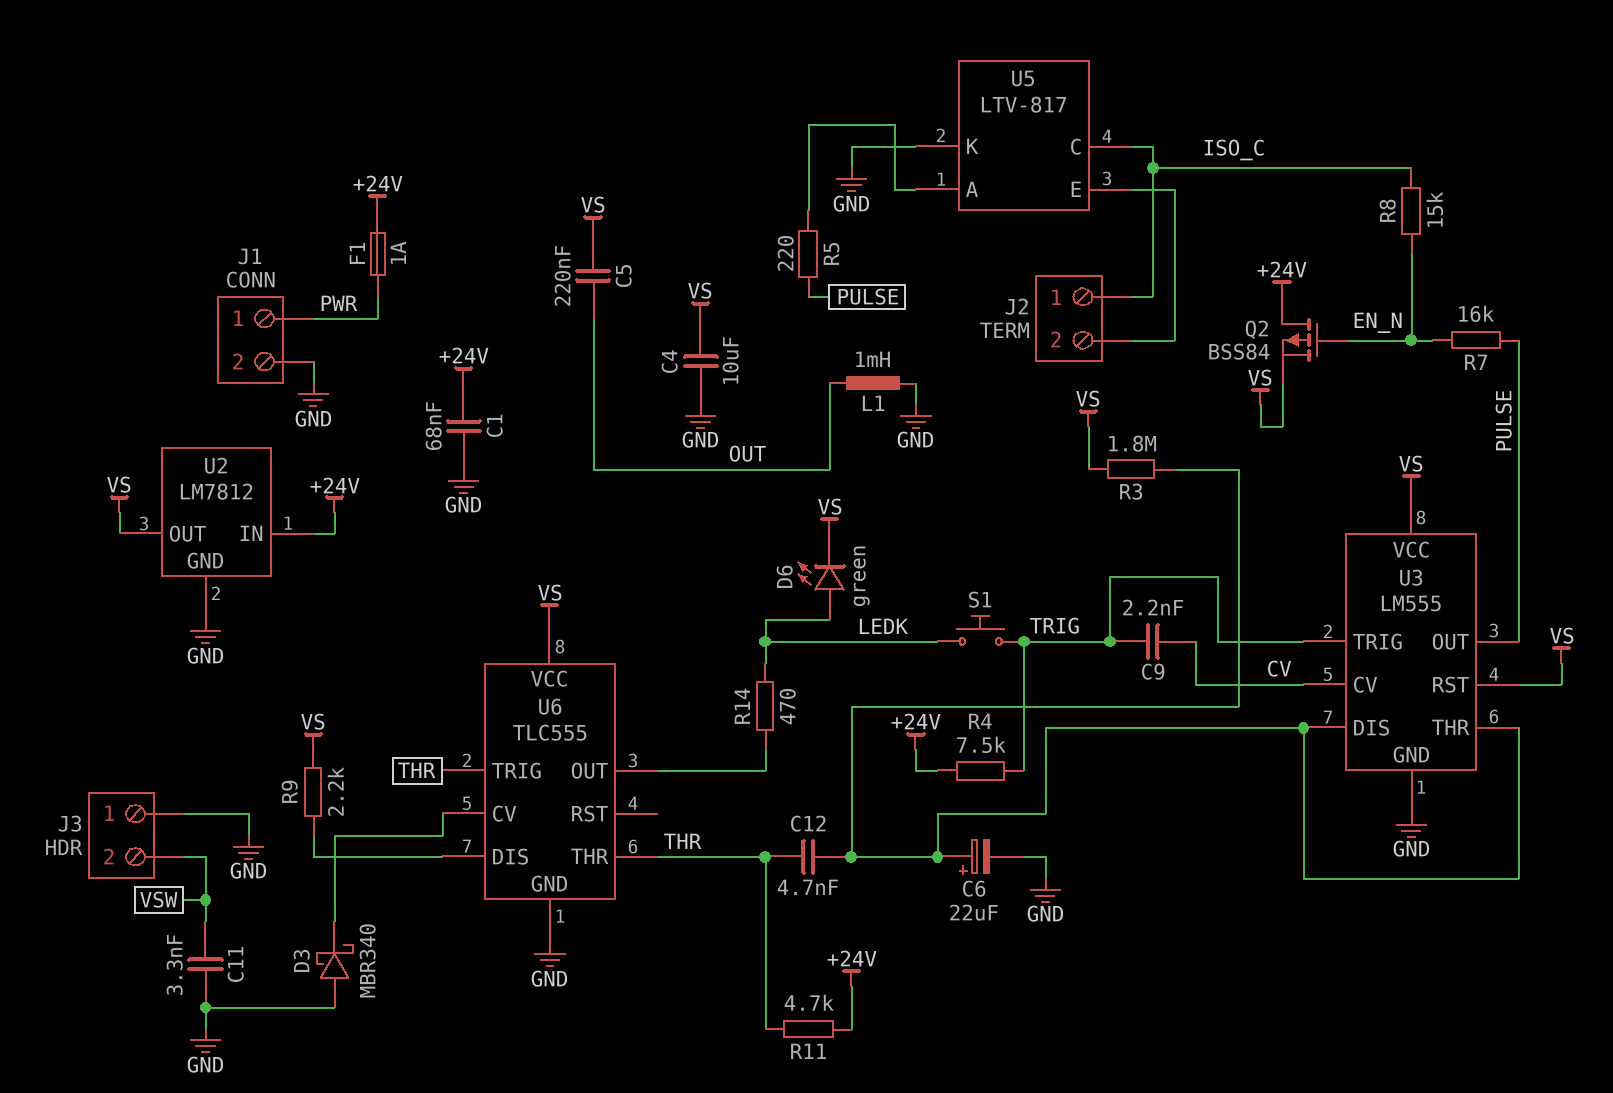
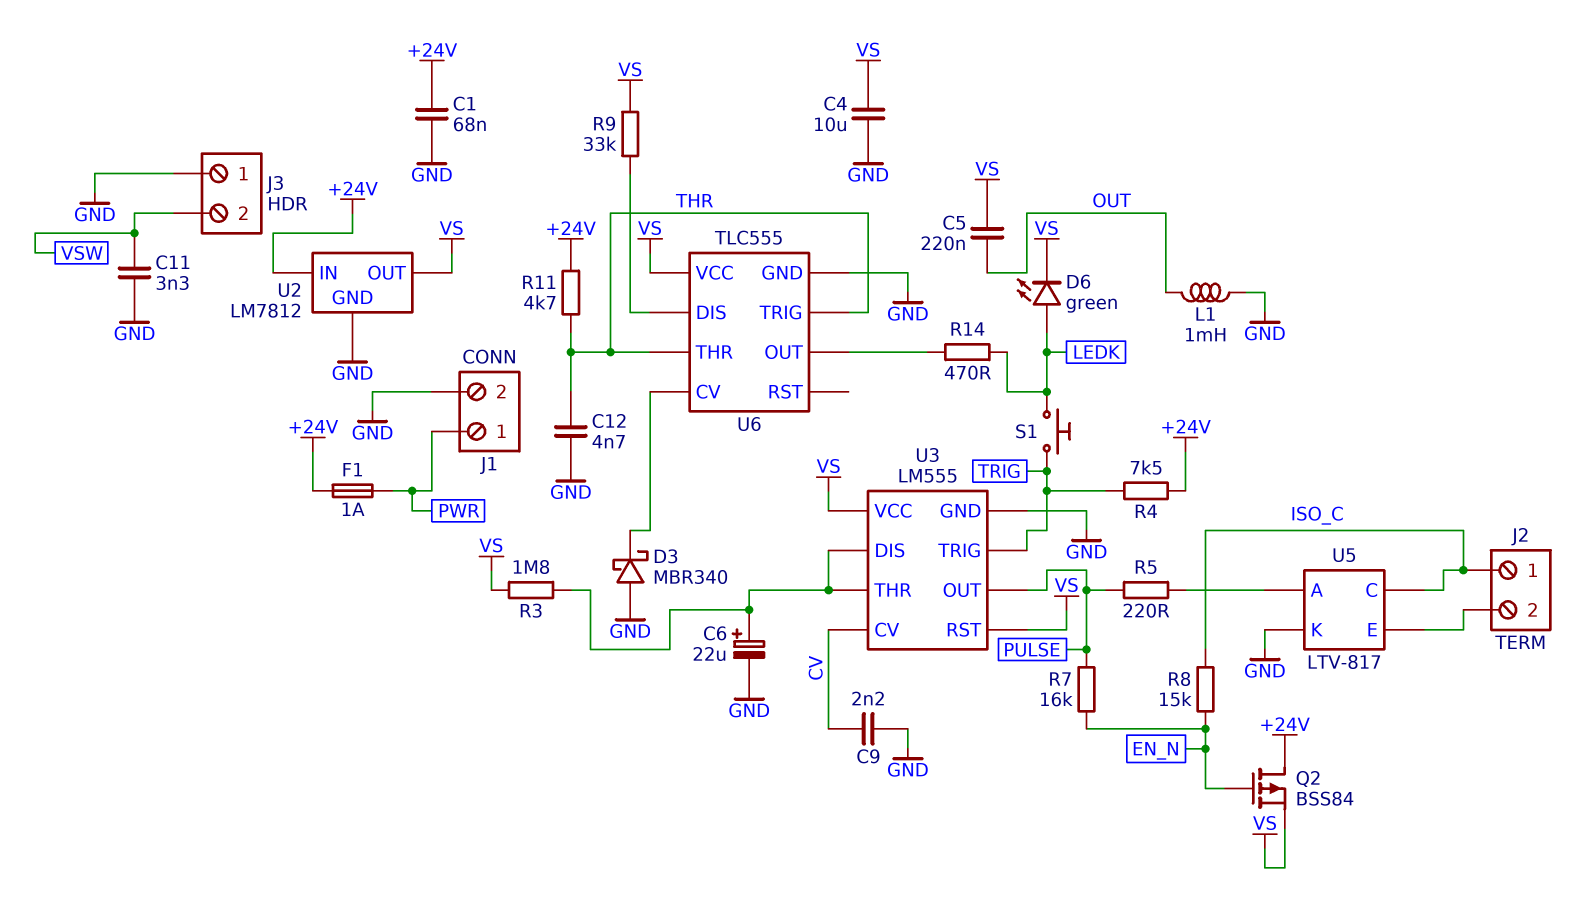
C9: 2.2nF (CV, TRIG) -> 2.2nF (CV, GND)
C12: 4.7nF (THR, U3/DIS) -> 4.7nF (GND, THR)
R9: 2.2k (U6/DIS, VS) -> 33k (U6/DIS, VS)

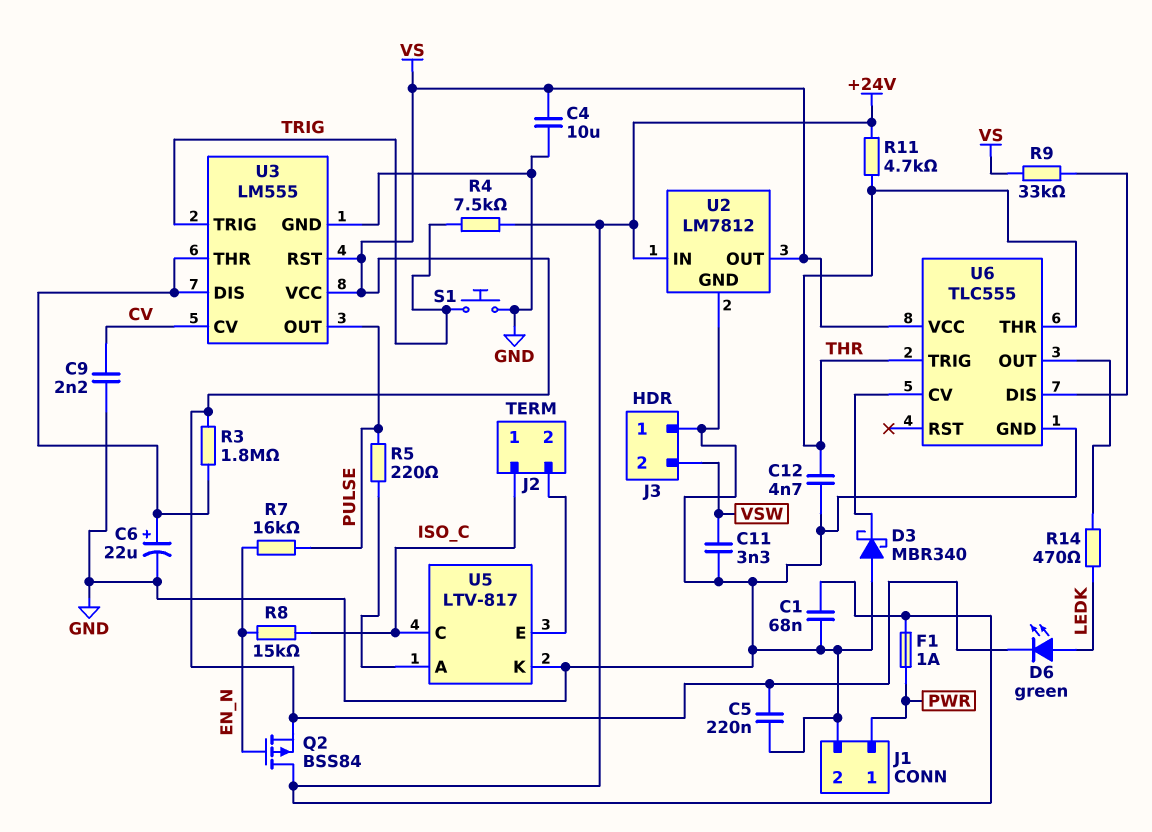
C5: 220nF (OUT, VS) -> 220nF (GND, VS)
L1: 1mH (GND, OUT) -> none
S1: button (LEDK, TRIG) -> button (GND, TRIG)

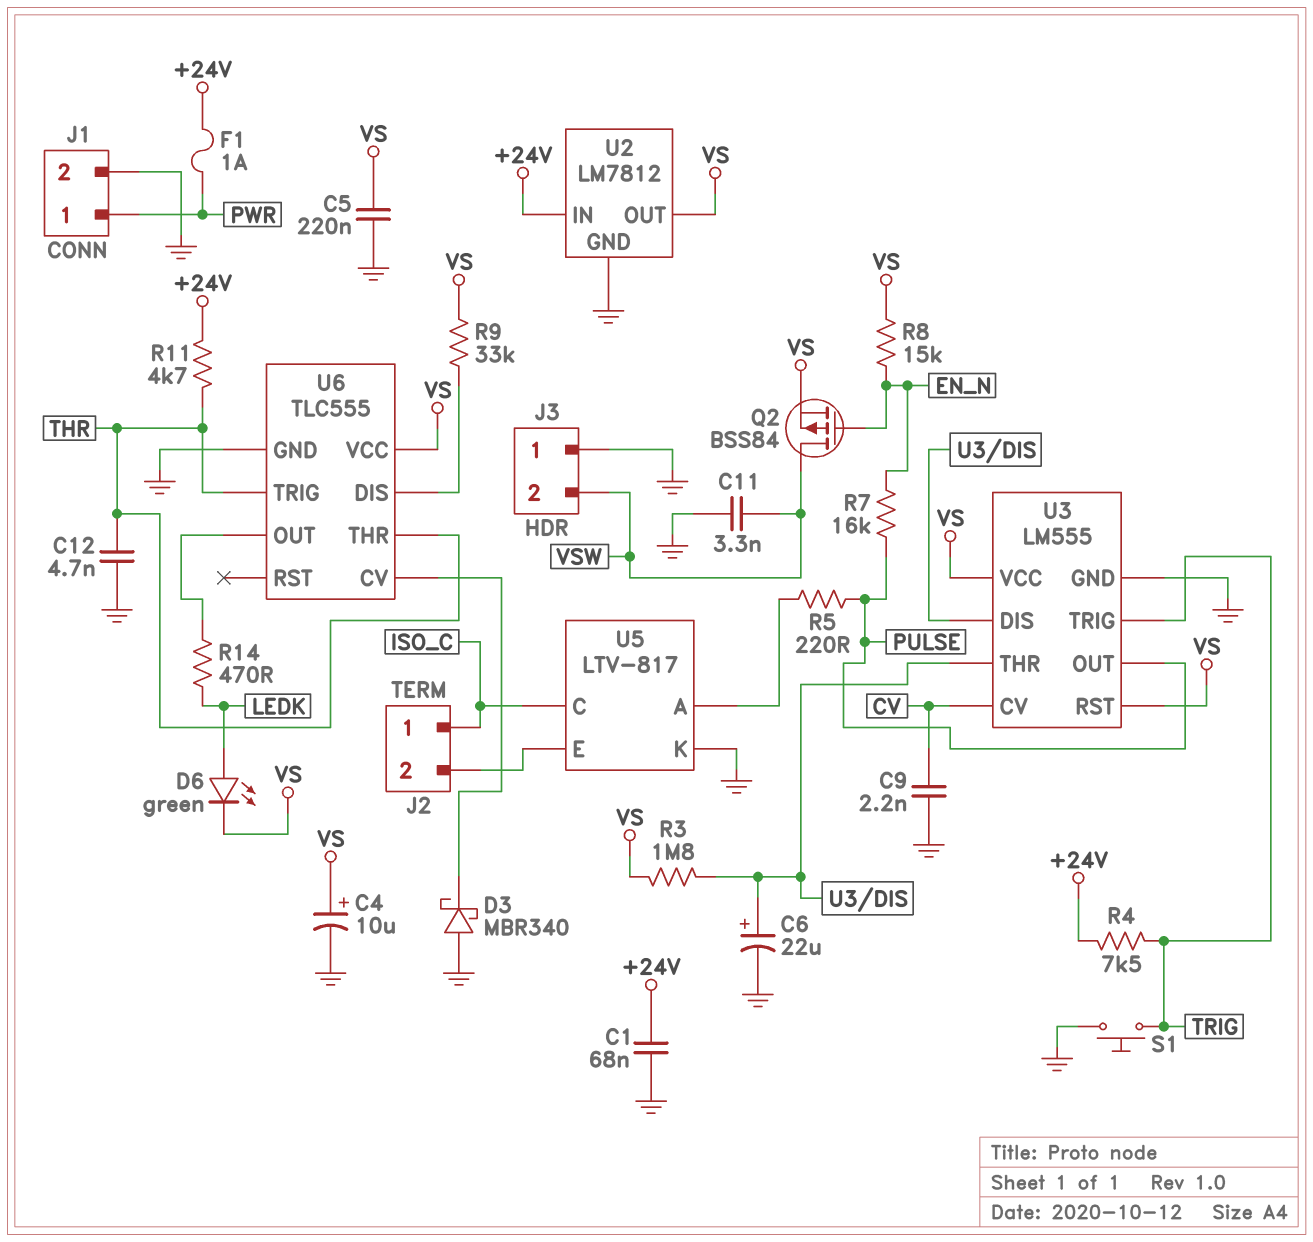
C4: 10uF (GND, VS) -> 10uF (plus VS, minus GND)
Q2: PMOS BSS84 (G EN_N, D +24V, S VS) -> PMOS BSS84 (G EN_N, D VSW, S VS)
R8: 15k (EN_N, ISO_C) -> 15k (EN_N, VS)

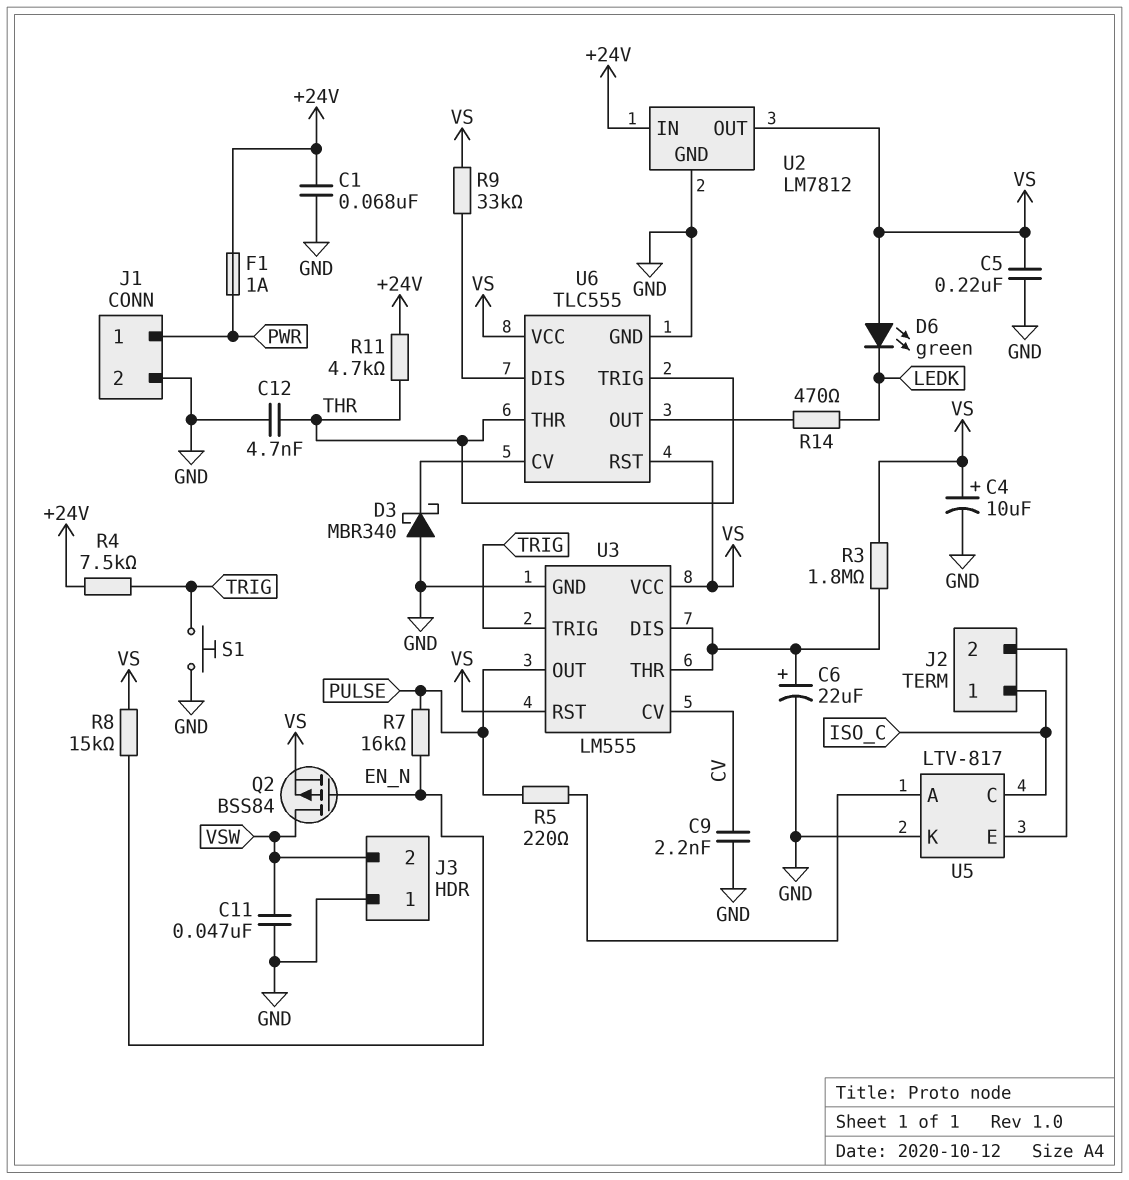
C11: 3.3nF (GND, VSW) -> 47nF (GND, VSW)
D6: LED green (A LEDK, K VS) -> LED green (A VS, K LEDK)
U6 pin RST: none -> VS

